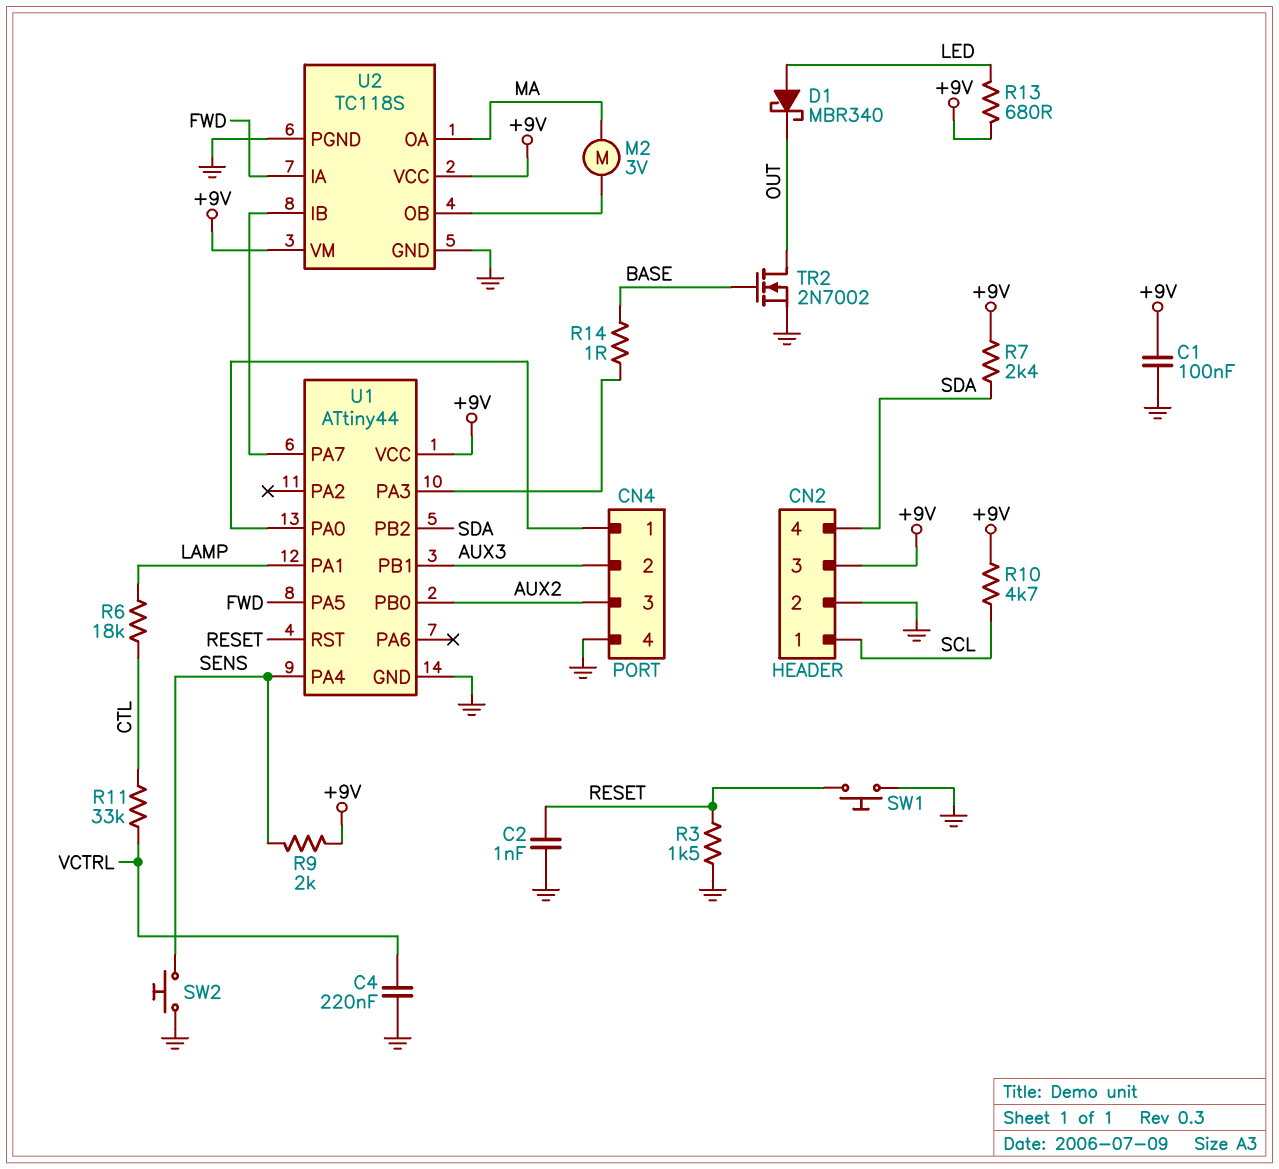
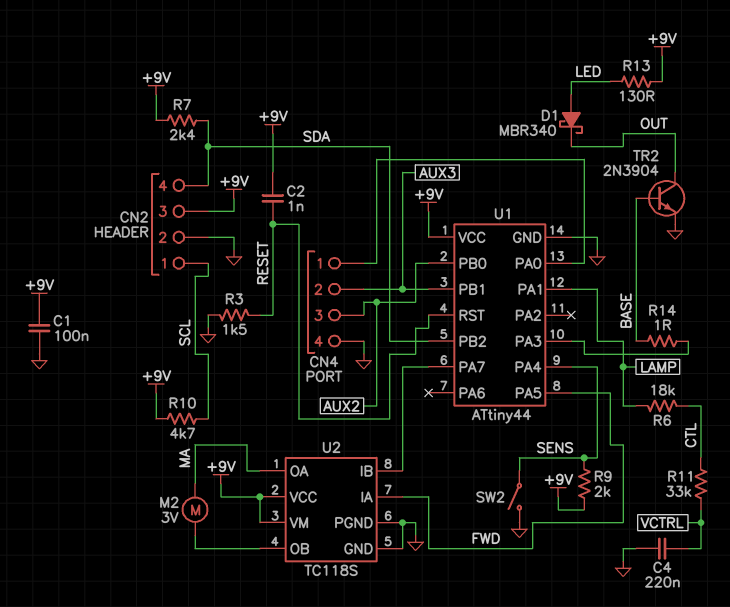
C2: 1nF (GND, RESET) -> 1nF (+9V, RESET)
R13: 680 (+9V, LED) -> 130 (+9V, LED)
SW1: button (GND, RESET) -> none
SW2: button (GND, SENS) -> switch (GND, SENS)
TR2: NMOS 2N7002 (G BASE, D OUT, S GND) -> NPN 2N3904 (B BASE, C OUT, E GND)

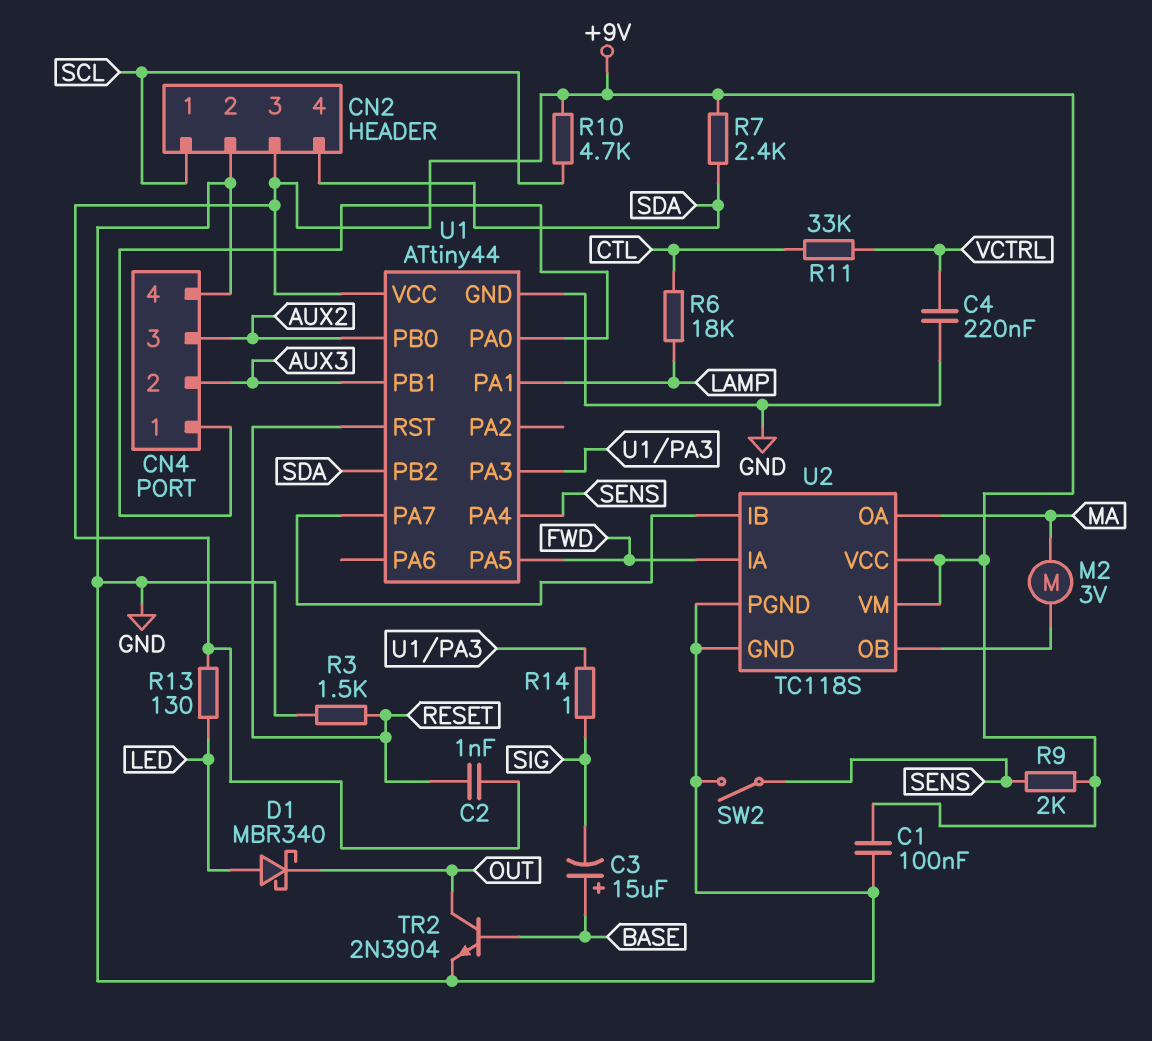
C3: none -> 15uF (plus BASE, minus SIG)
R14: 1 (BASE, U1/PA3) -> 1 (SIG, U1/PA3)

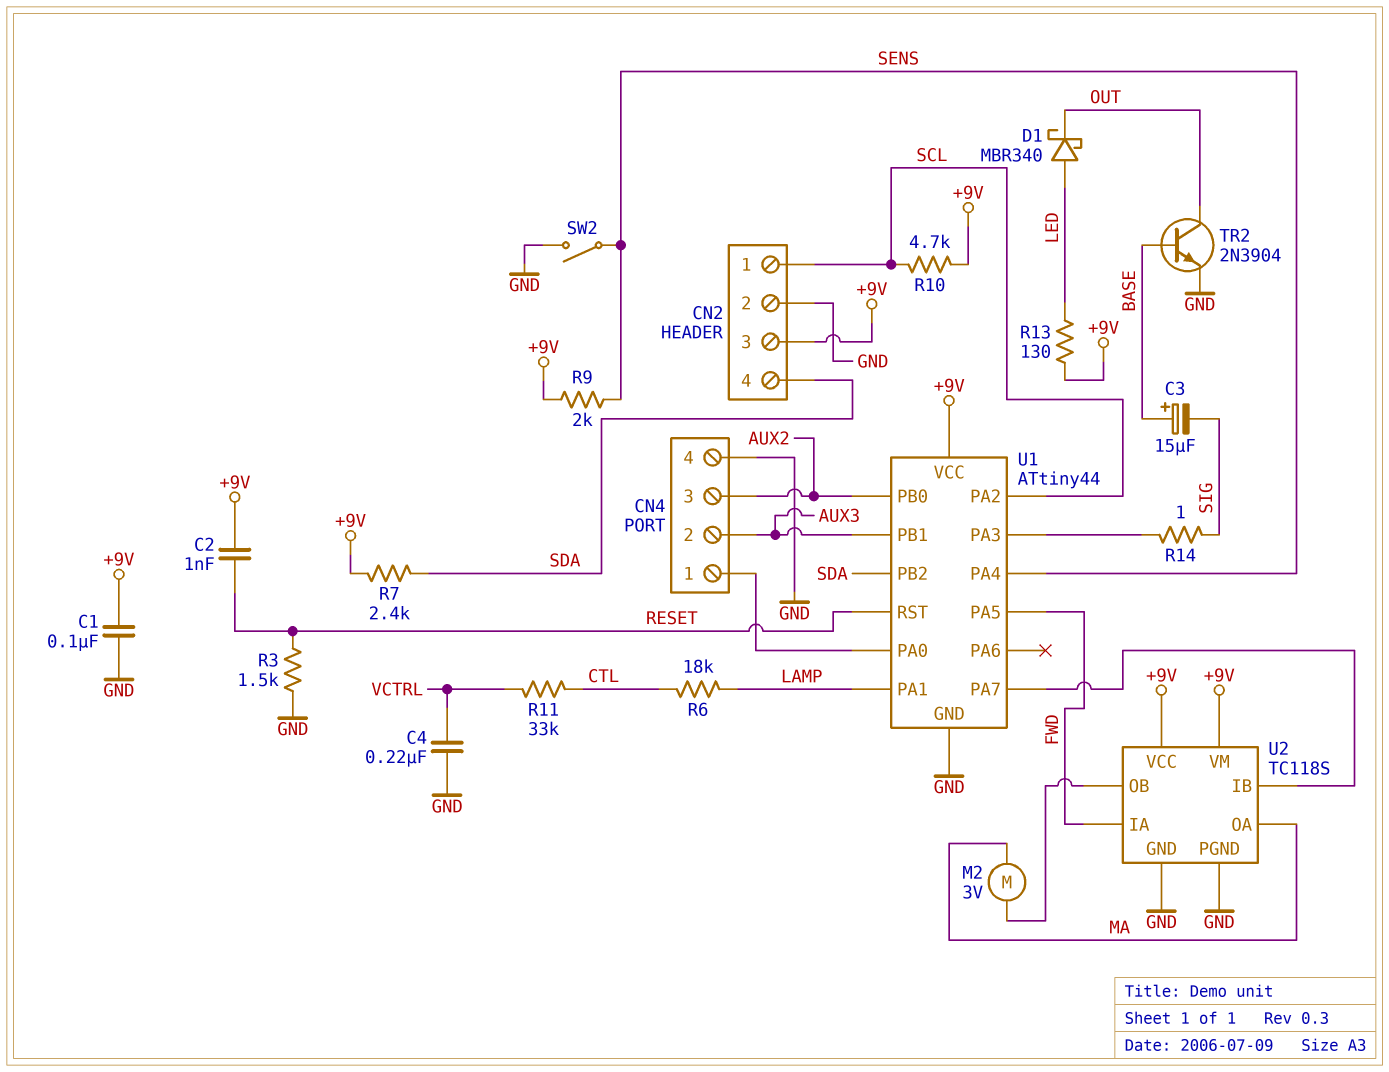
U1 pin PA2: none -> SCL

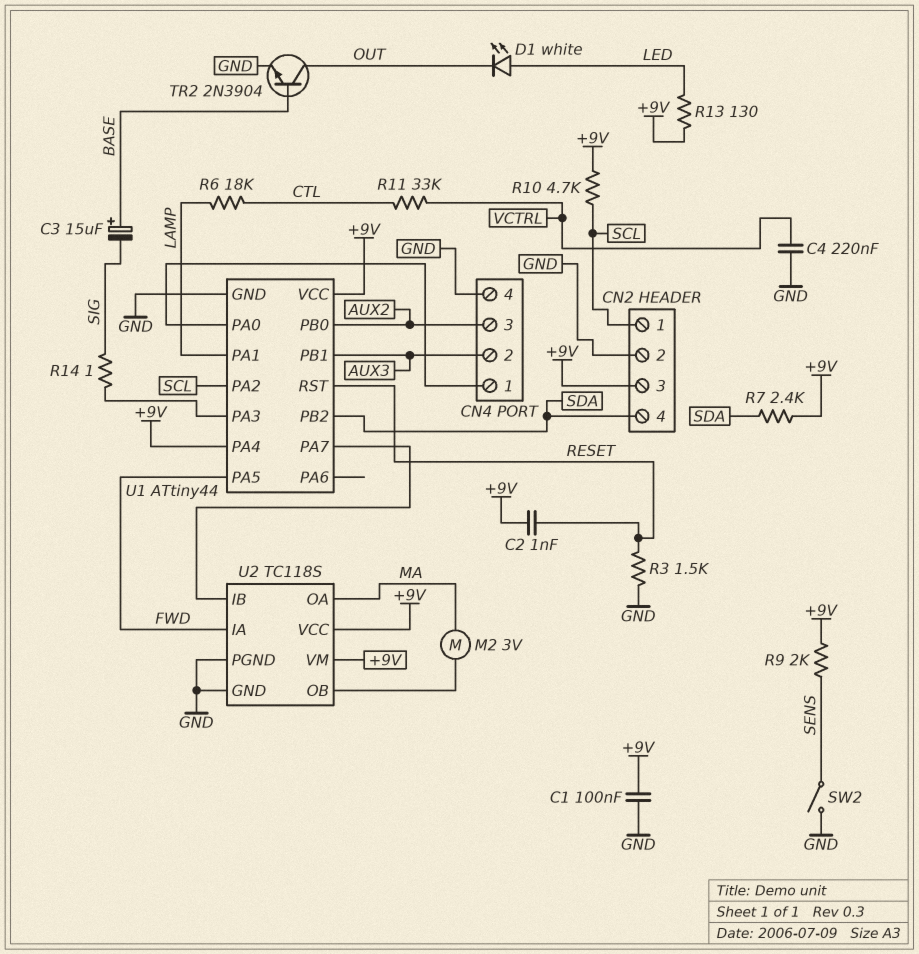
D1: schottky MBR340 (A LED, K OUT) -> LED white (A LED, K OUT)
U1 pin PA4: SENS -> +9V

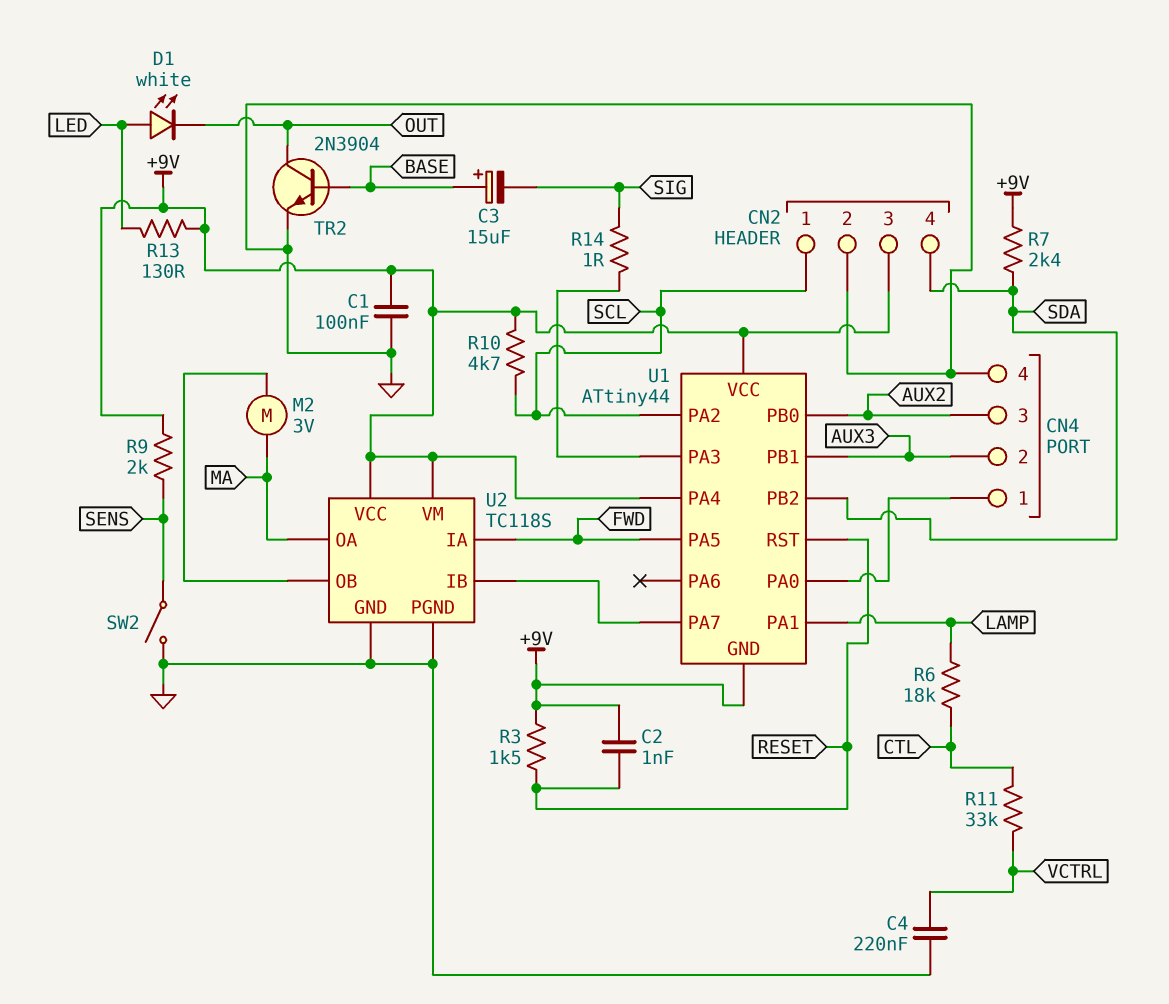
R3: 1.5k (GND, RESET) -> 1.5k (+9V, RESET)
U1 pin GND: GND -> +9V

